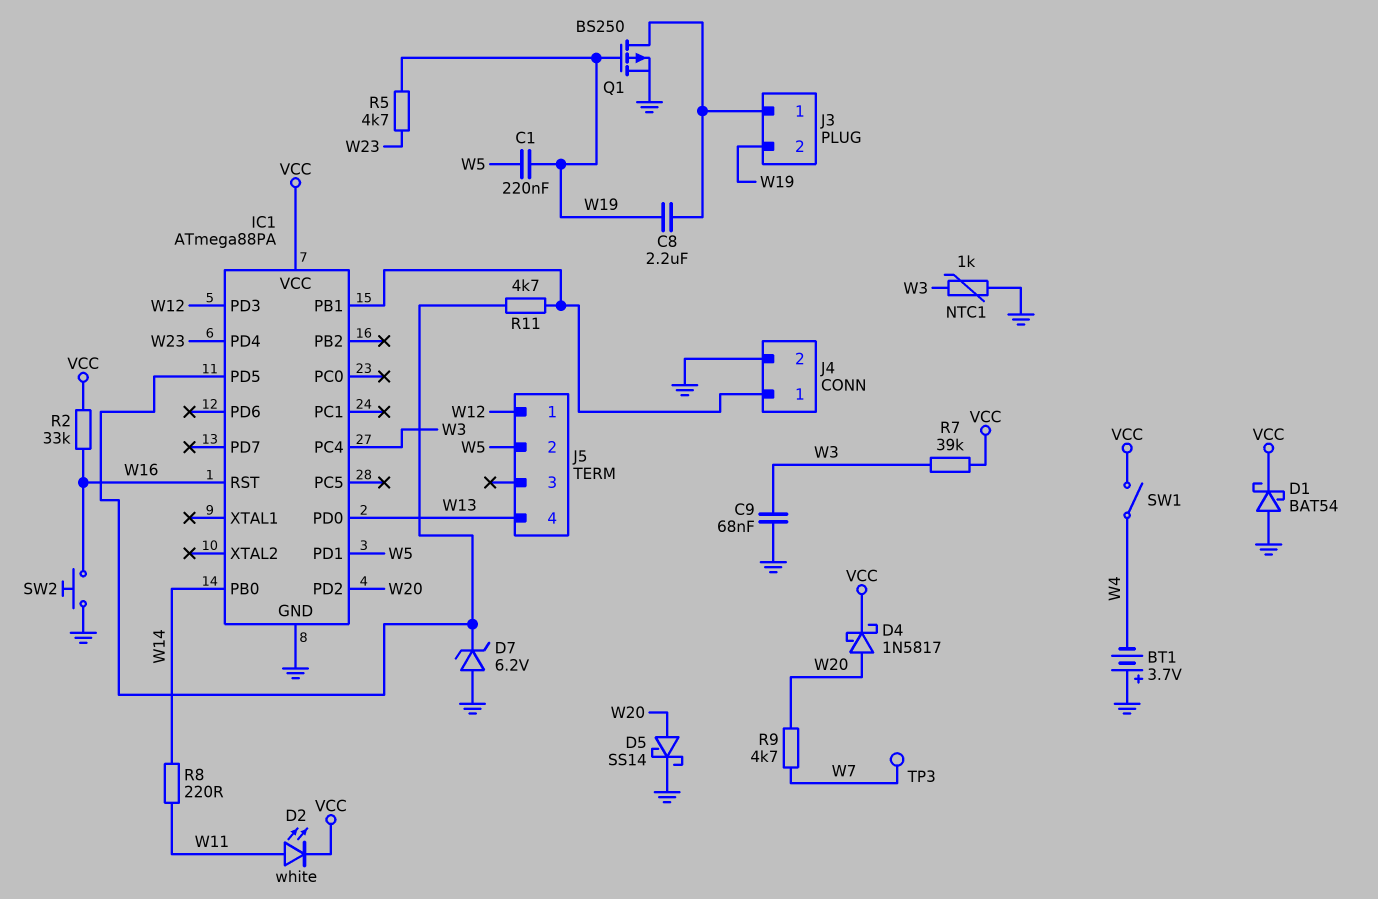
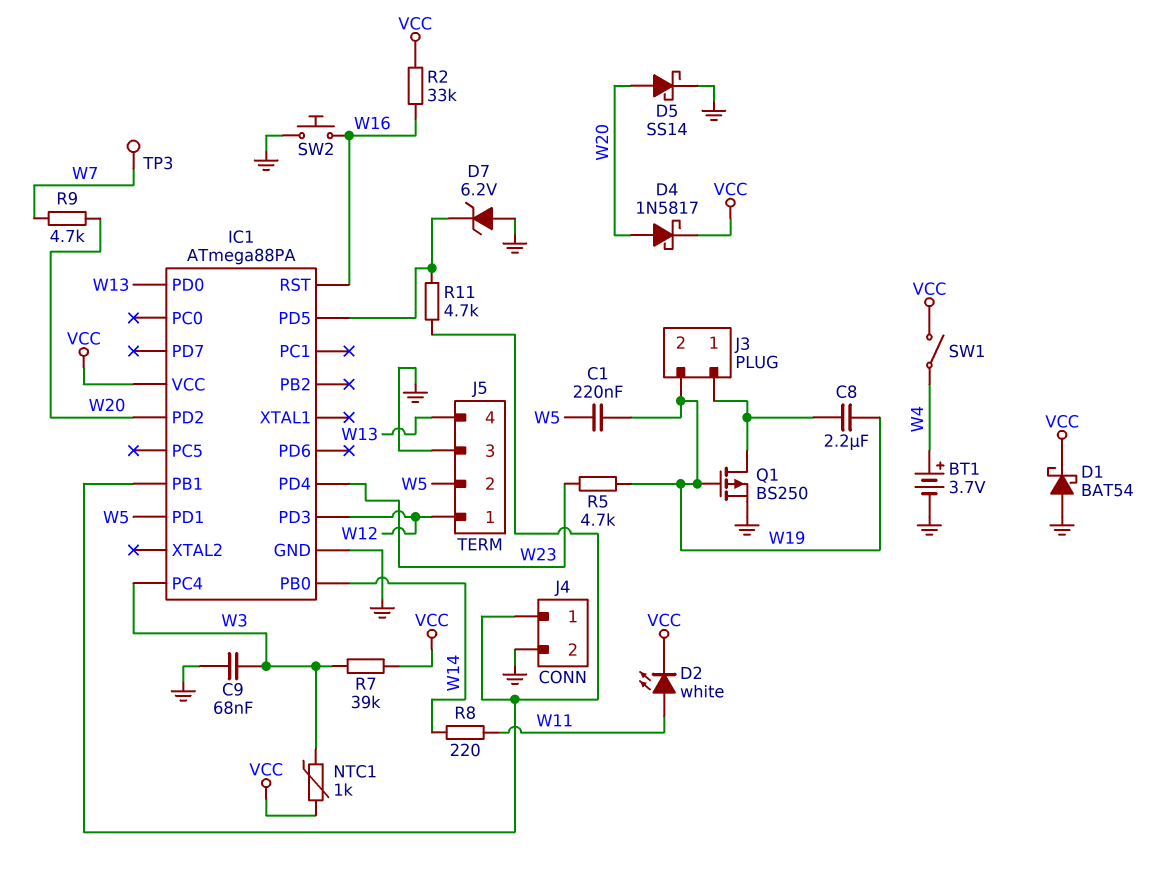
BT1: 3.7V (plus GND, minus W4) -> 3.7V (plus W4, minus GND)
J5 pin 3: none -> GND
NTC1: 1k (GND, W3) -> 1k (VCC, W3)

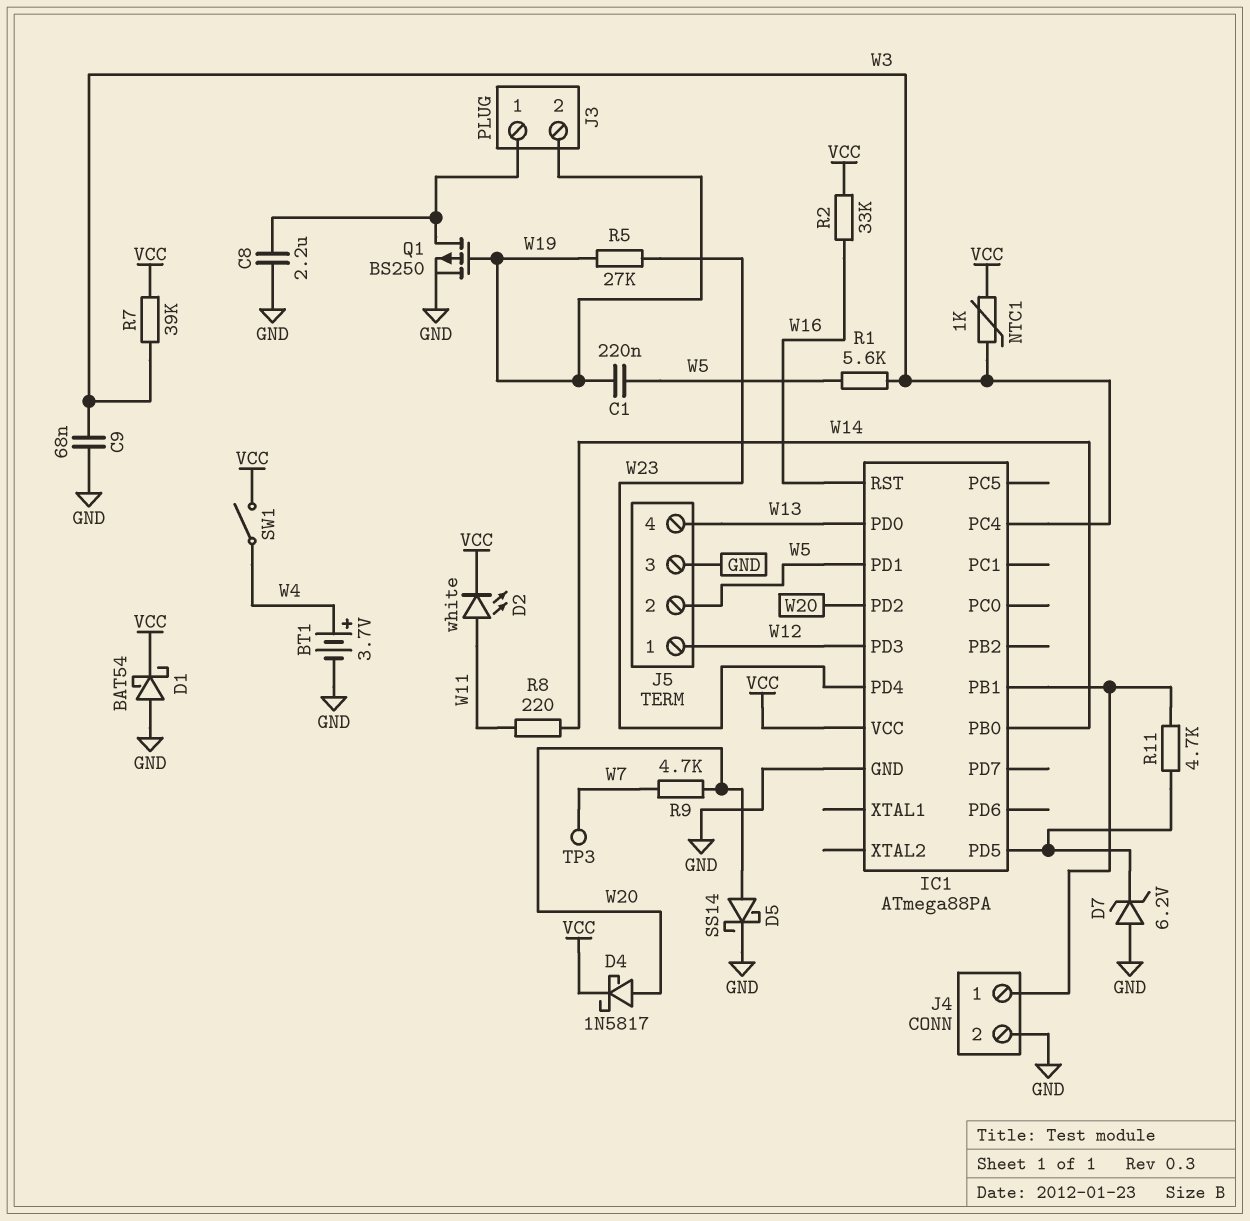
C8: 2.2uF (J3/1, W19) -> 2.2uF (GND, J3/1)
R1: none -> 5.6k (W3, W5)
R5: 4.7k (W19, W23) -> 27k (W19, W23)
SW2: button (GND, W16) -> none

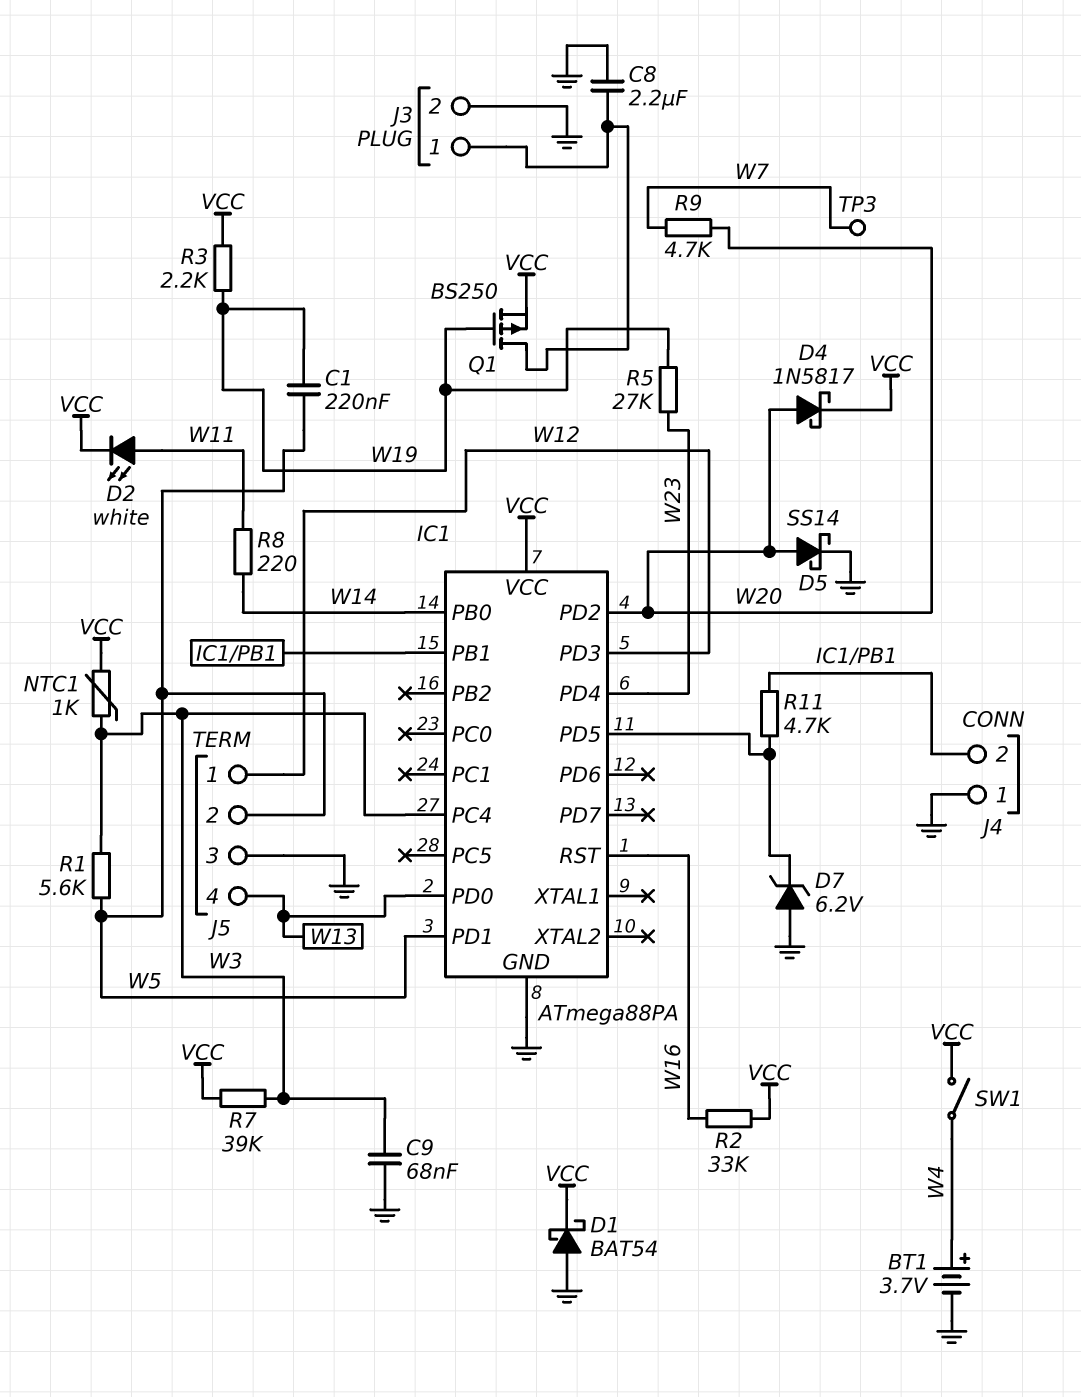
J3 pin 2: W19 -> GND
J4 pin 1: IC1/PB1 -> GND
J4 pin 2: GND -> IC1/PB1
Q1: PMOS BS250 (G W19, D J3/1, S GND) -> PMOS BS250 (G W19, D J3/1, S VCC)
R3: none -> 2.2k (VCC, W19)

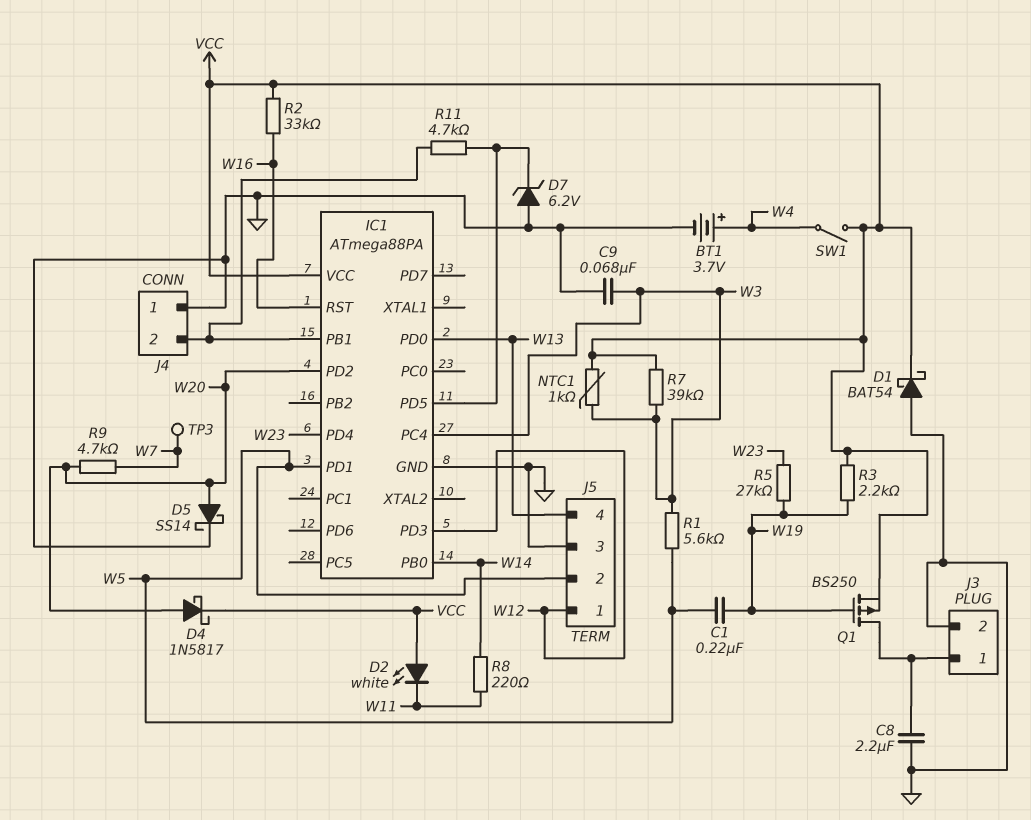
D2: LED white (A W11, K VCC) -> LED white (A VCC, K W11)

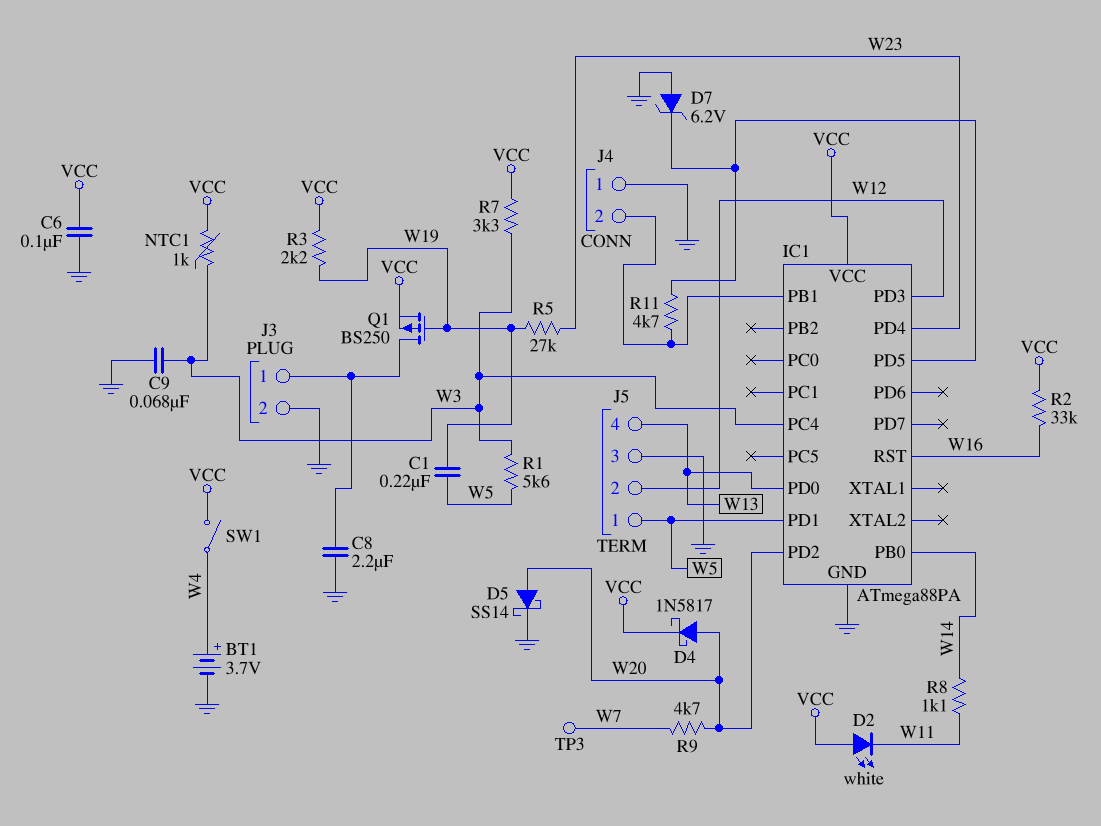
C6: none -> 100nF (GND, VCC)
D1: schottky BAT54 (A GND, K VCC) -> none
J5 pin 1: W12 -> W5
J5 pin 2: W5 -> W12
R7: 39k (VCC, W3) -> 3.3k (VCC, W3)
R8: 220 (W11, W14) -> 1.1k (W11, W14)

